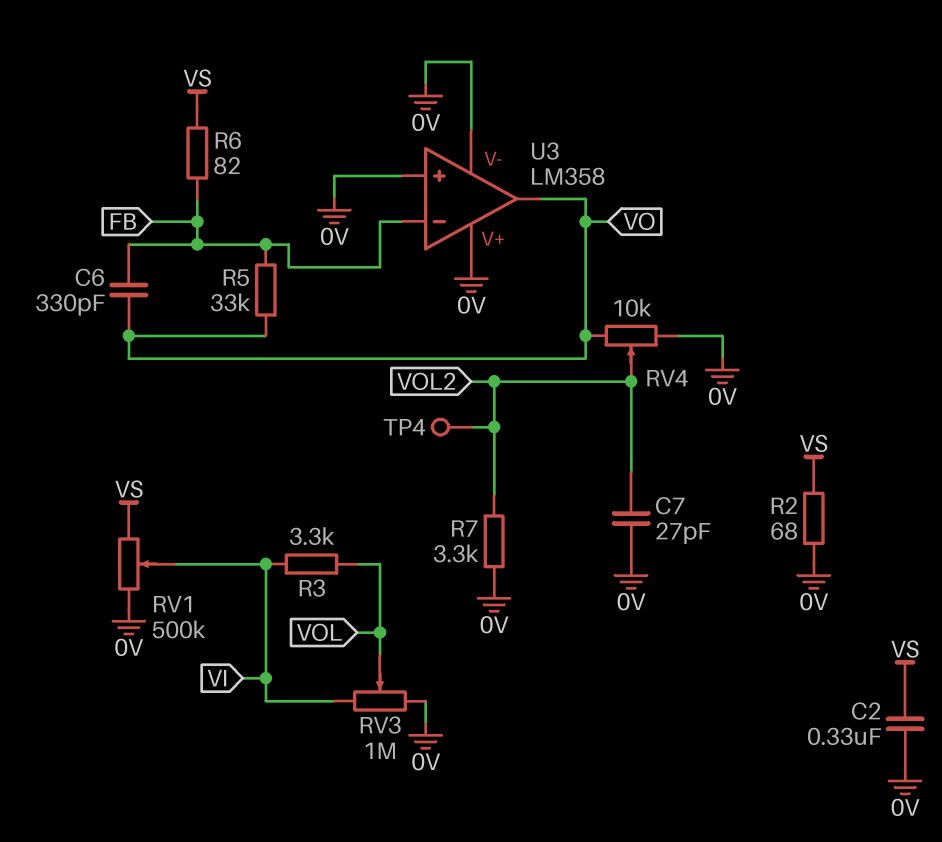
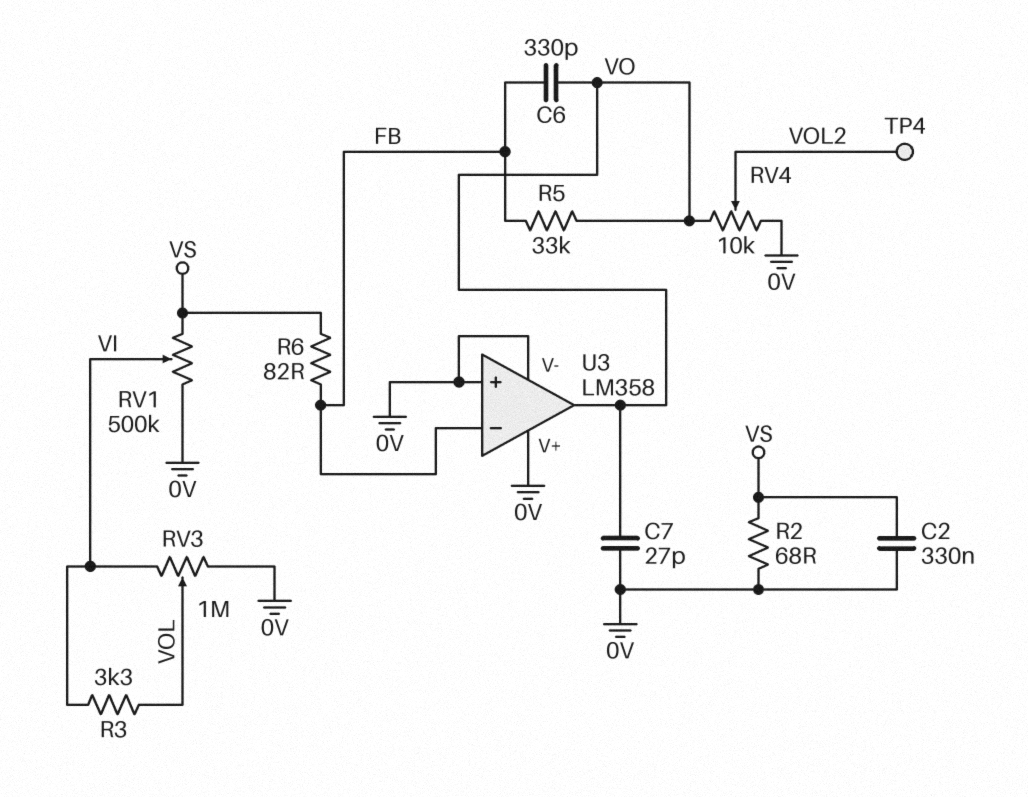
C7: 27pF (0V, VOL2) -> 27pF (0V, VO)
R7: 3.3k (0V, VOL2) -> none

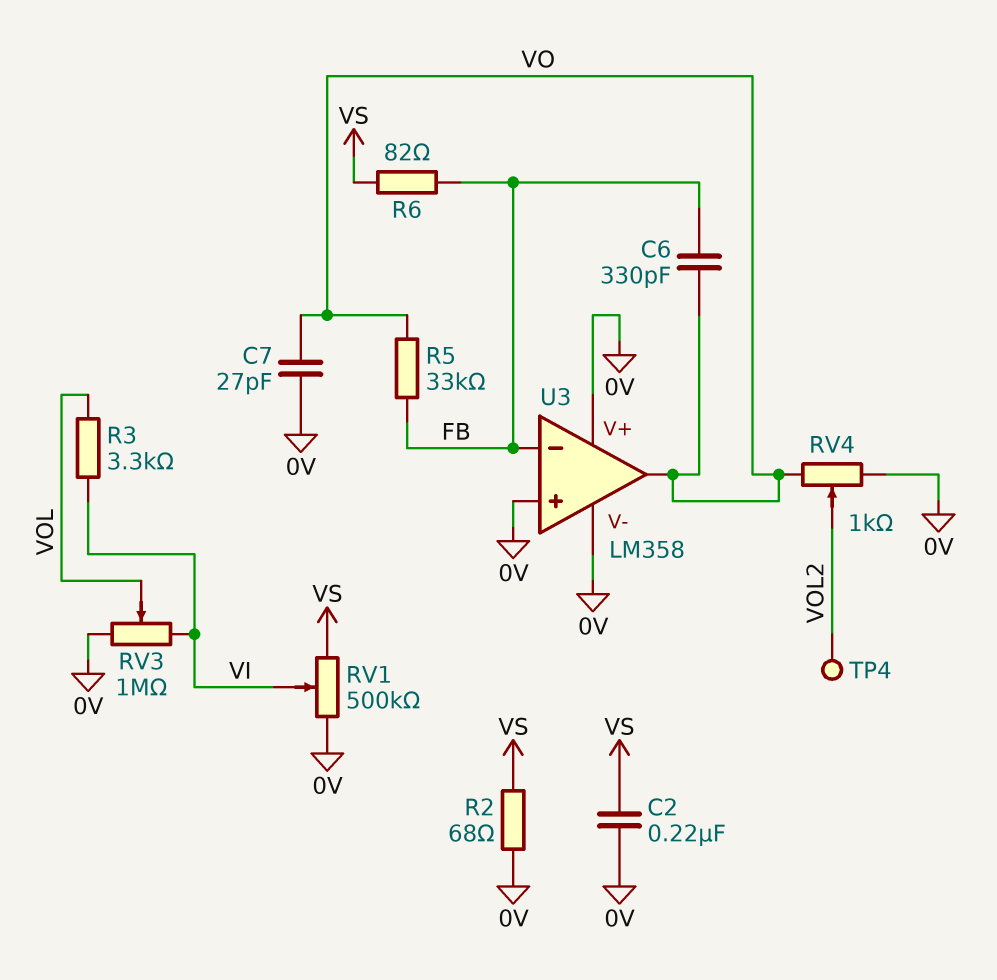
C2: 330nF (0V, VS) -> 220nF (0V, VS)
RV4: 10k (0V, VO, wiper VOL2) -> 1k (0V, VO, wiper VOL2)

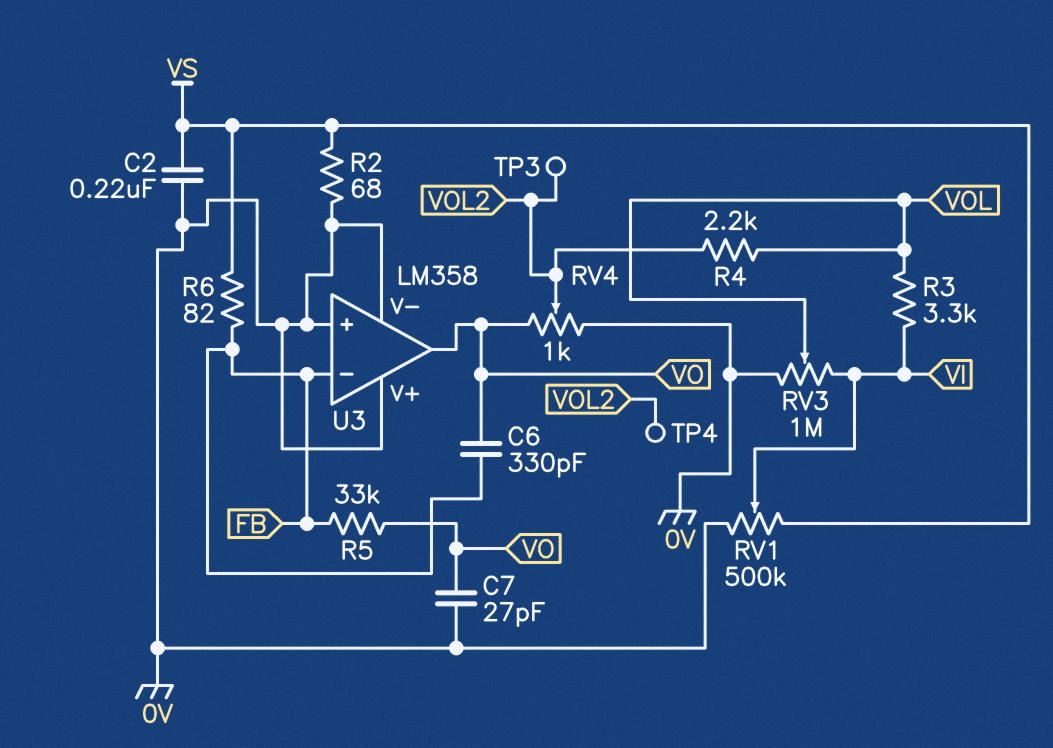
R4: none -> 2.2k (VOL, VOL2)
TP3: none -> test point (VOL2)

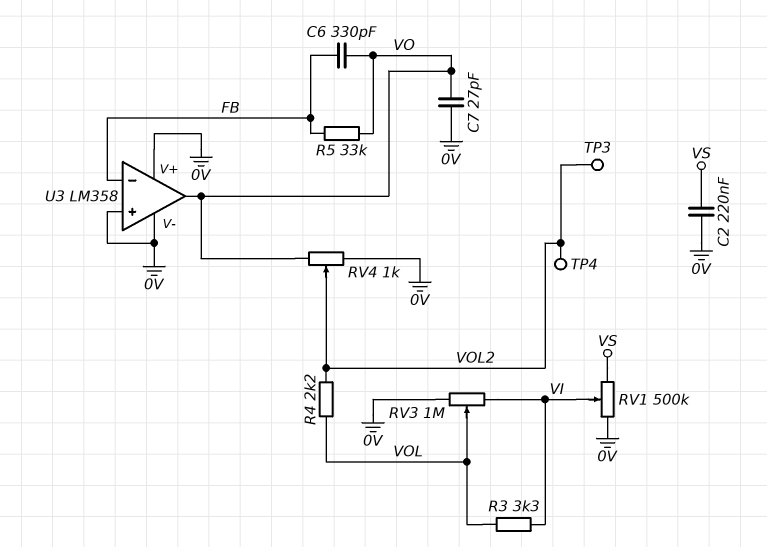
R2: 68 (0V, VS) -> none
R6: 82 (FB, VS) -> none

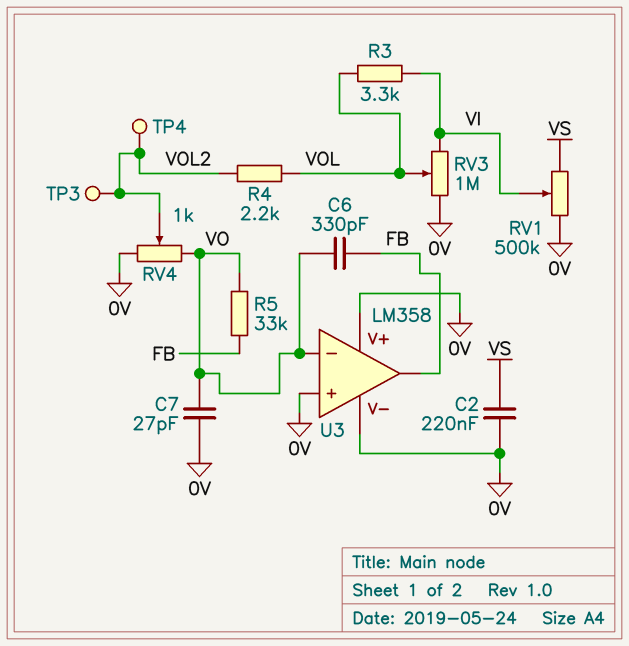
U3 pin in-: FB -> VO
U3 pin out: VO -> FB

